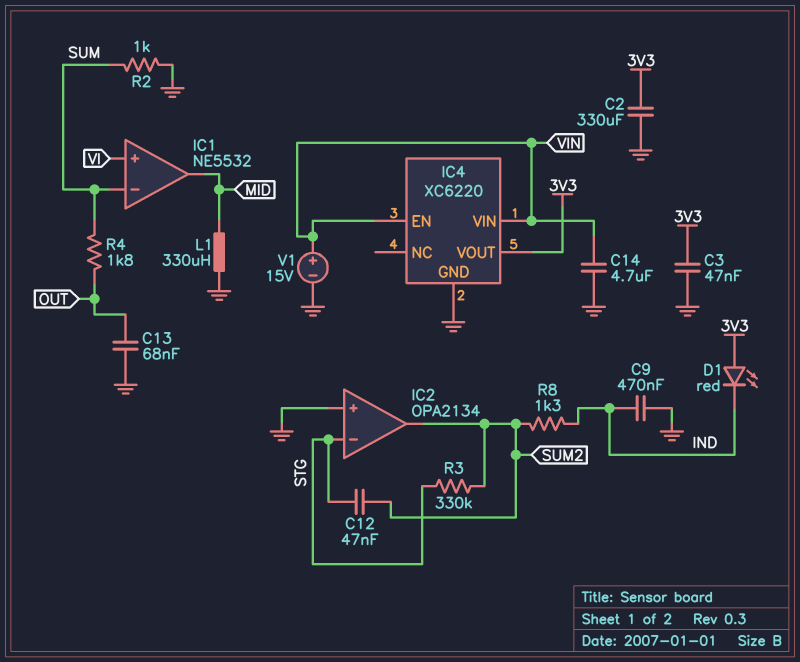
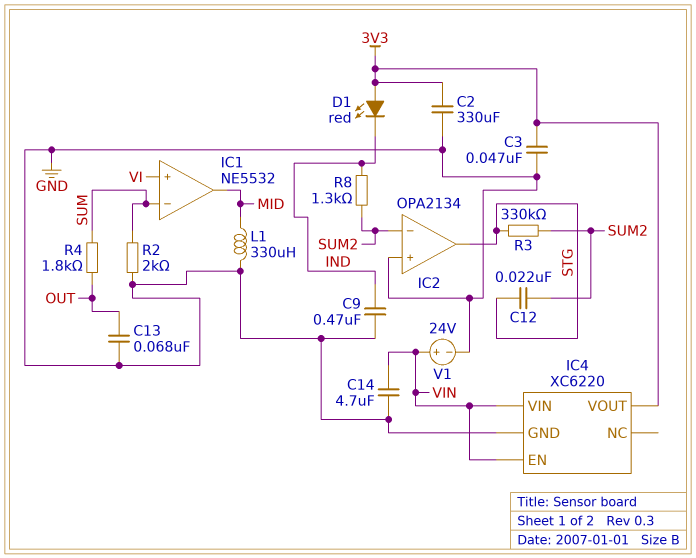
C12: 47nF (STG, SUM2) -> 22nF (STG, SUM2)
IC2 pin in-: STG -> SUM2
IC2 pin out: SUM2 -> STG
R2: 1k (GND, SUM) -> 2k (GND, SUM)
V1: 15V (plus VIN, minus GND) -> 24V (plus VIN, minus GND)

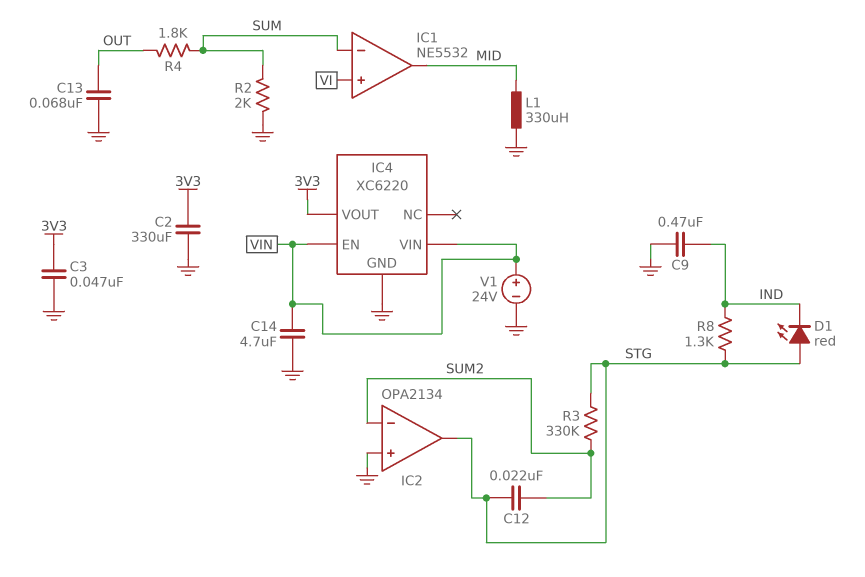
D1: LED red (A 3V3, K IND) -> LED red (A STG, K IND)
R8: 1.3k (IND, SUM2) -> 1.3k (IND, STG)

